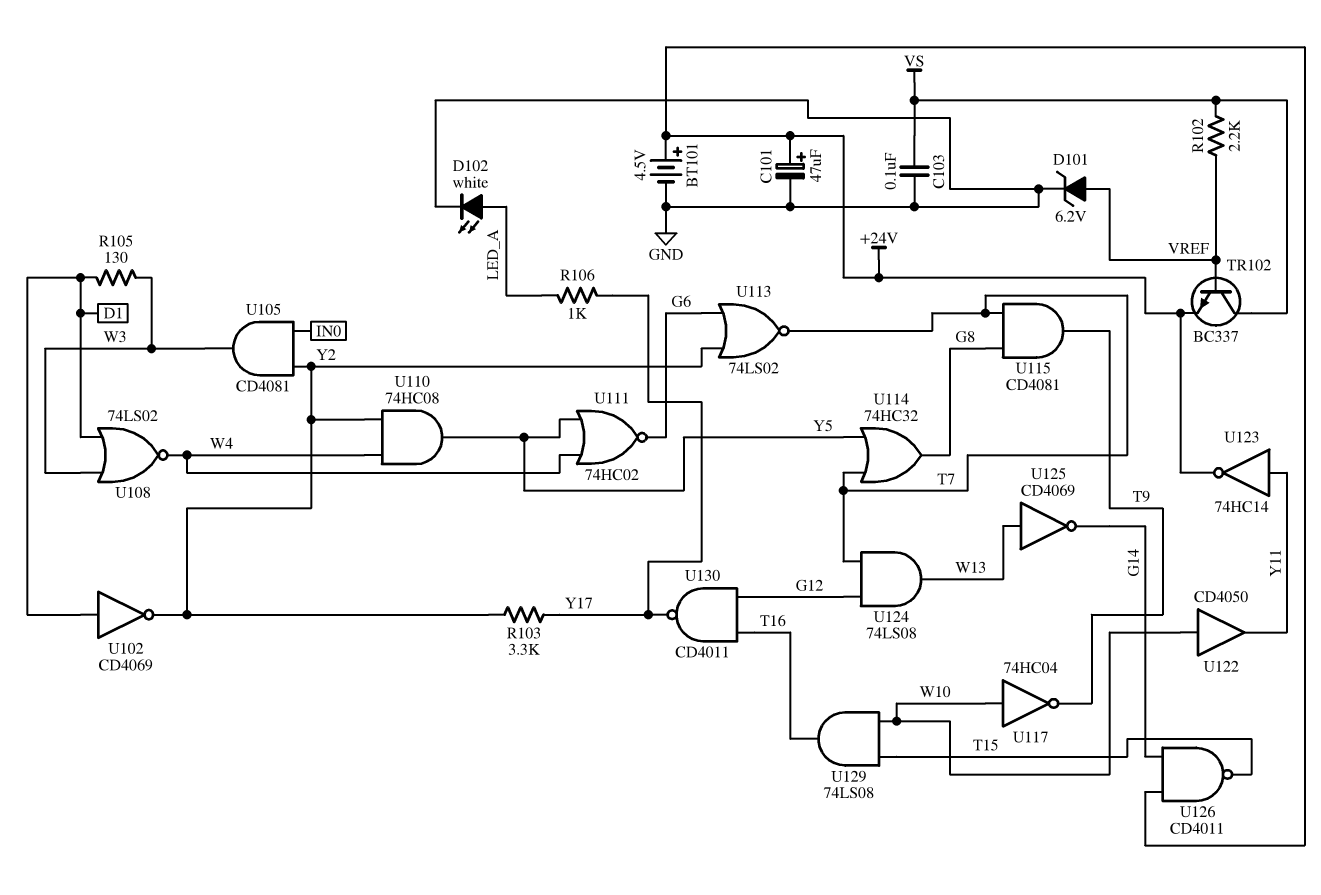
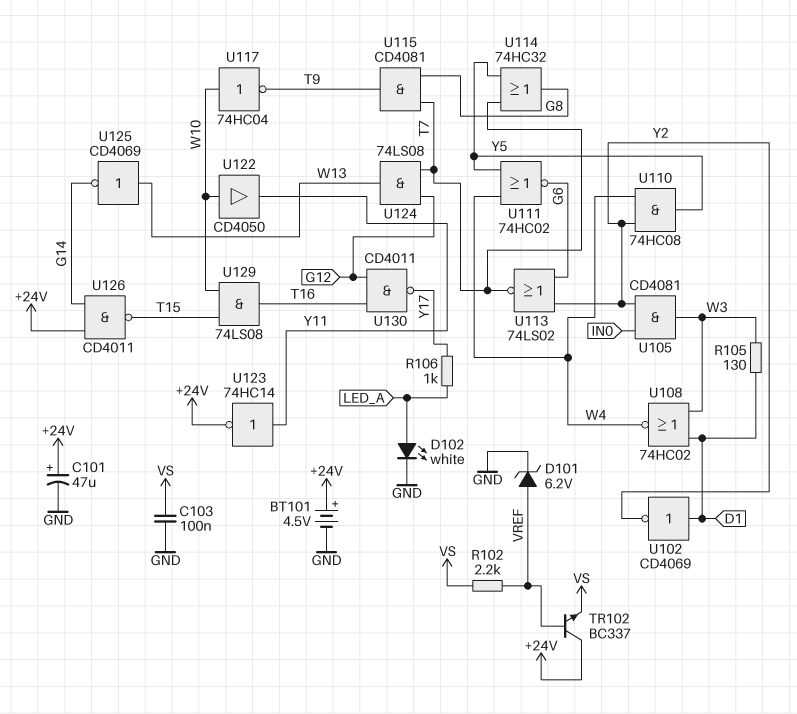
R103: 3.3k (Y2, Y17) -> none
TR102: NPN BC337 (B VREF, C VS, E +24V) -> NPN BC337 (B VREF, C +24V, E VS)
U108: NOR 74LS02 (in D1, in W3, out W4) -> NOR 74HC02 (in D1, in W3, out W4)

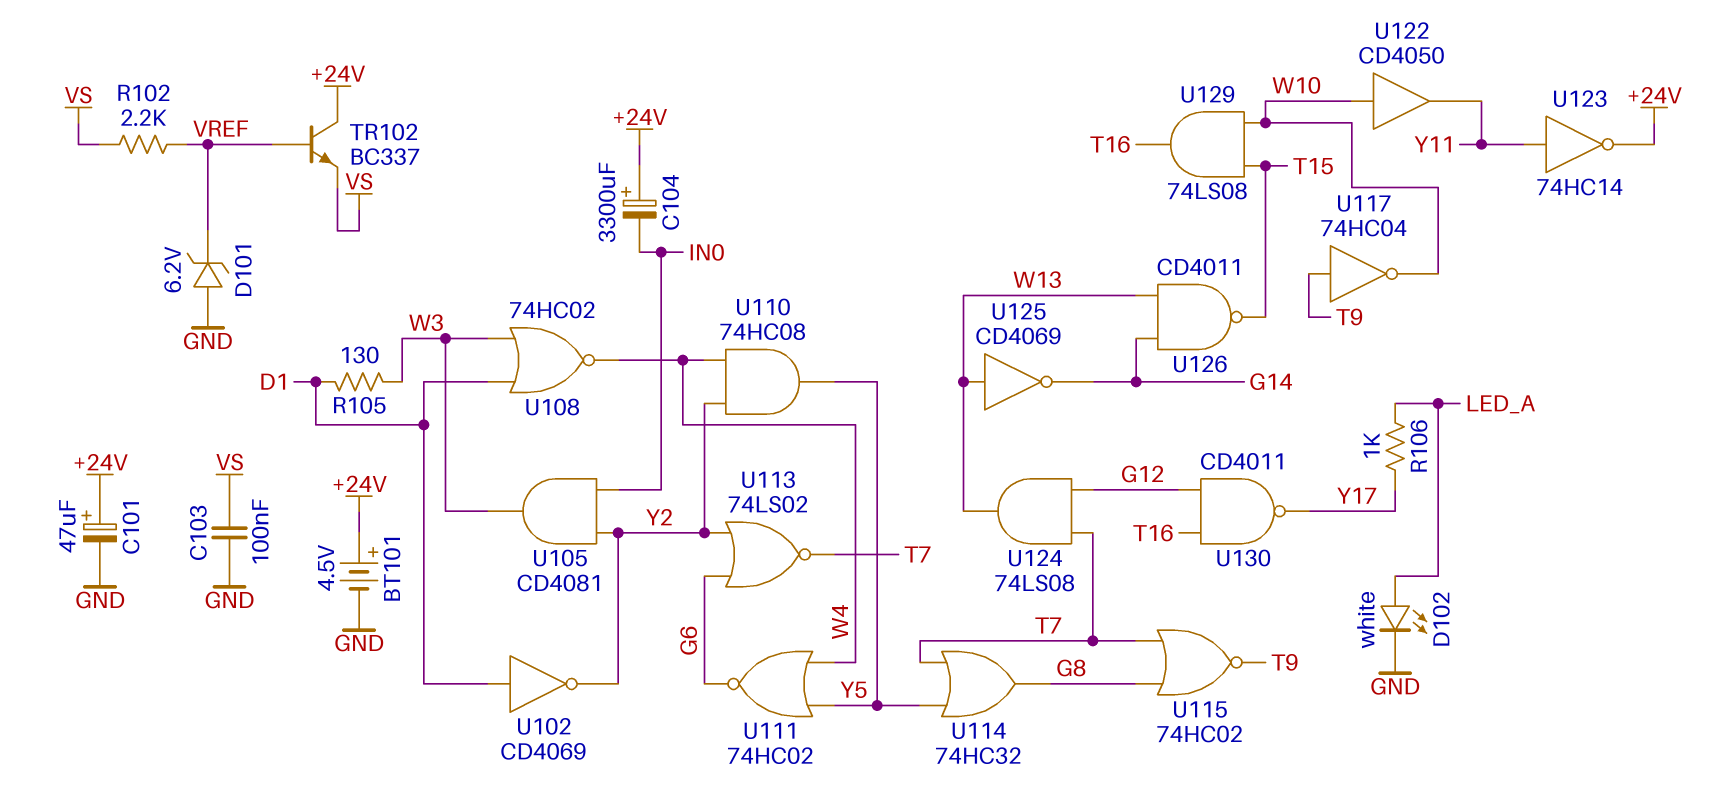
C104: none -> 3300uF (plus +24V, minus IN0)
D101: zener 6.2V (A VREF, K GND) -> zener 6.2V (A GND, K VREF)
U115: AND CD4081 (in G8, in T7, out T9) -> NOR 74HC02 (in G8, in T7, out T9)
U117: NOT 74HC04 (in W10, out T9) -> NOT 74HC04 (in T9, out W10)
U126: NAND CD4011 (in +24V, in G14, out T15) -> NAND CD4011 (in G14, in W13, out T15)

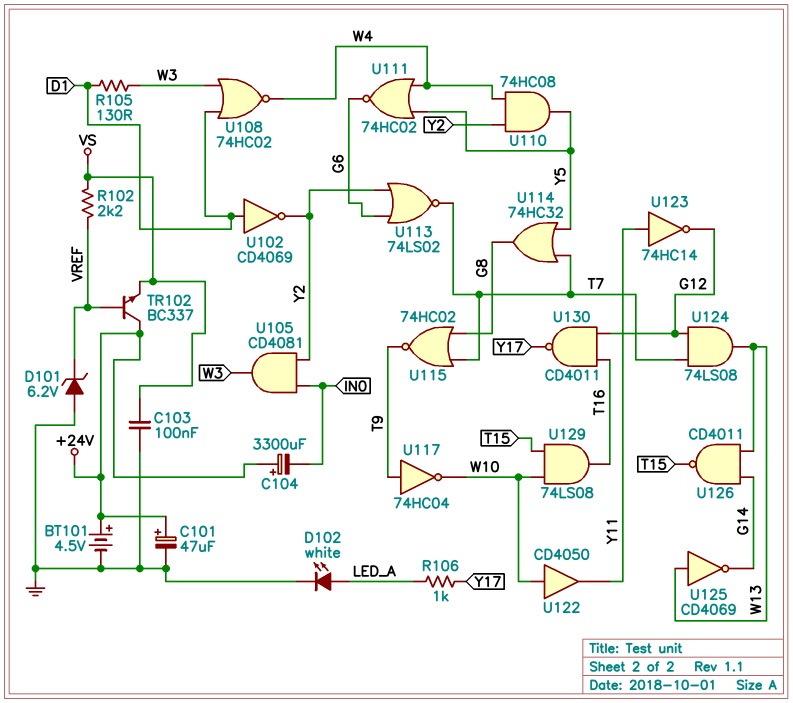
U123: NOT 74HC14 (in Y11, out +24V) -> NOT 74HC14 (in Y11, out G12)

